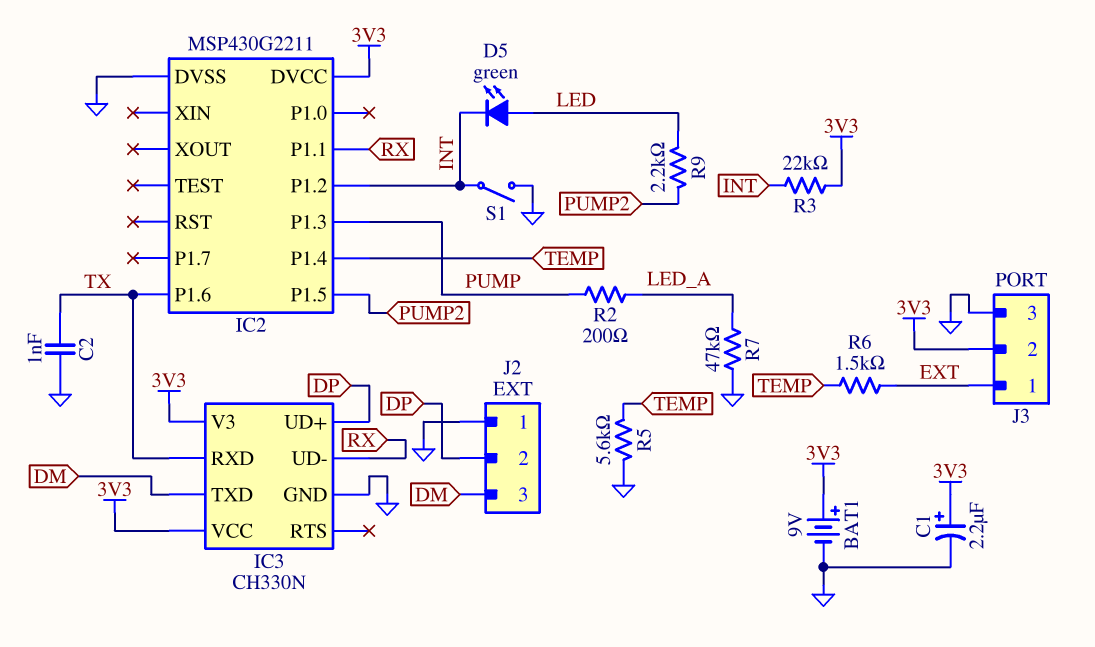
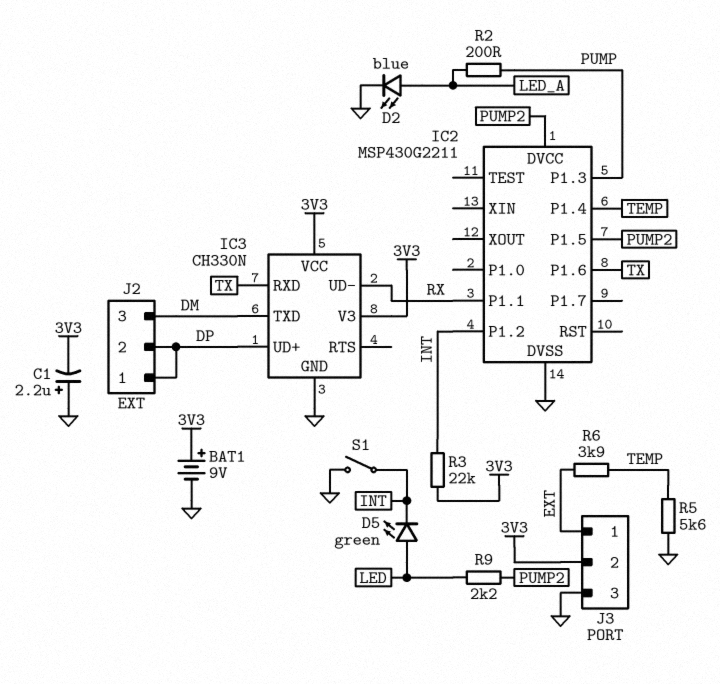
C1: 2.2uF (plus 3V3, minus GND) -> 2.2uF (plus GND, minus 3V3)
C2: 1nF (GND, TX) -> none
D2: none -> LED blue (A LED_A, K GND)
IC2 pin DVCC: 3V3 -> PUMP2
J2 pin 1: GND -> DP
R6: 1.5k (EXT, TEMP) -> 3.9k (EXT, TEMP)
R7: 47k (GND, LED_A) -> none

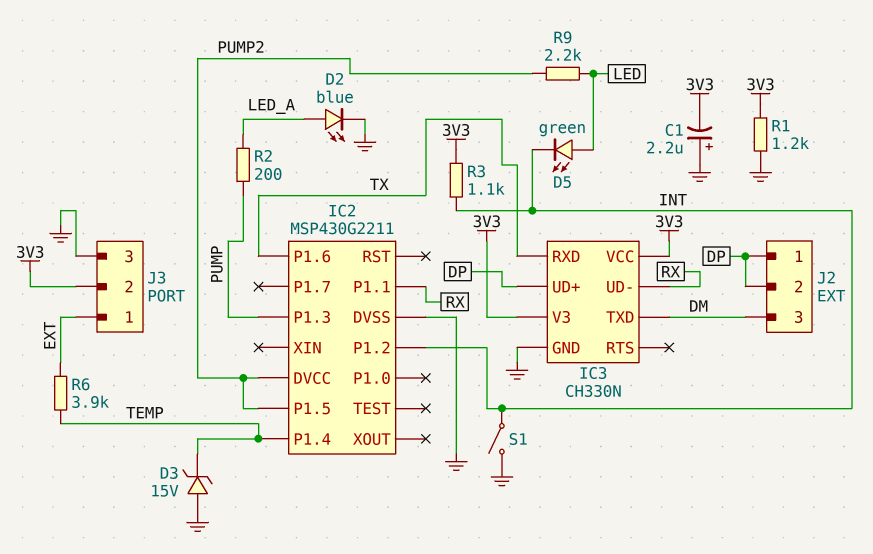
BAT1: 9V (plus 3V3, minus GND) -> none
D3: none -> zener 15V (A GND, K TEMP)
R1: none -> 1.2k (3V3, GND)
R3: 22k (3V3, INT) -> 1.1k (3V3, INT)
R5: 5.6k (GND, TEMP) -> none

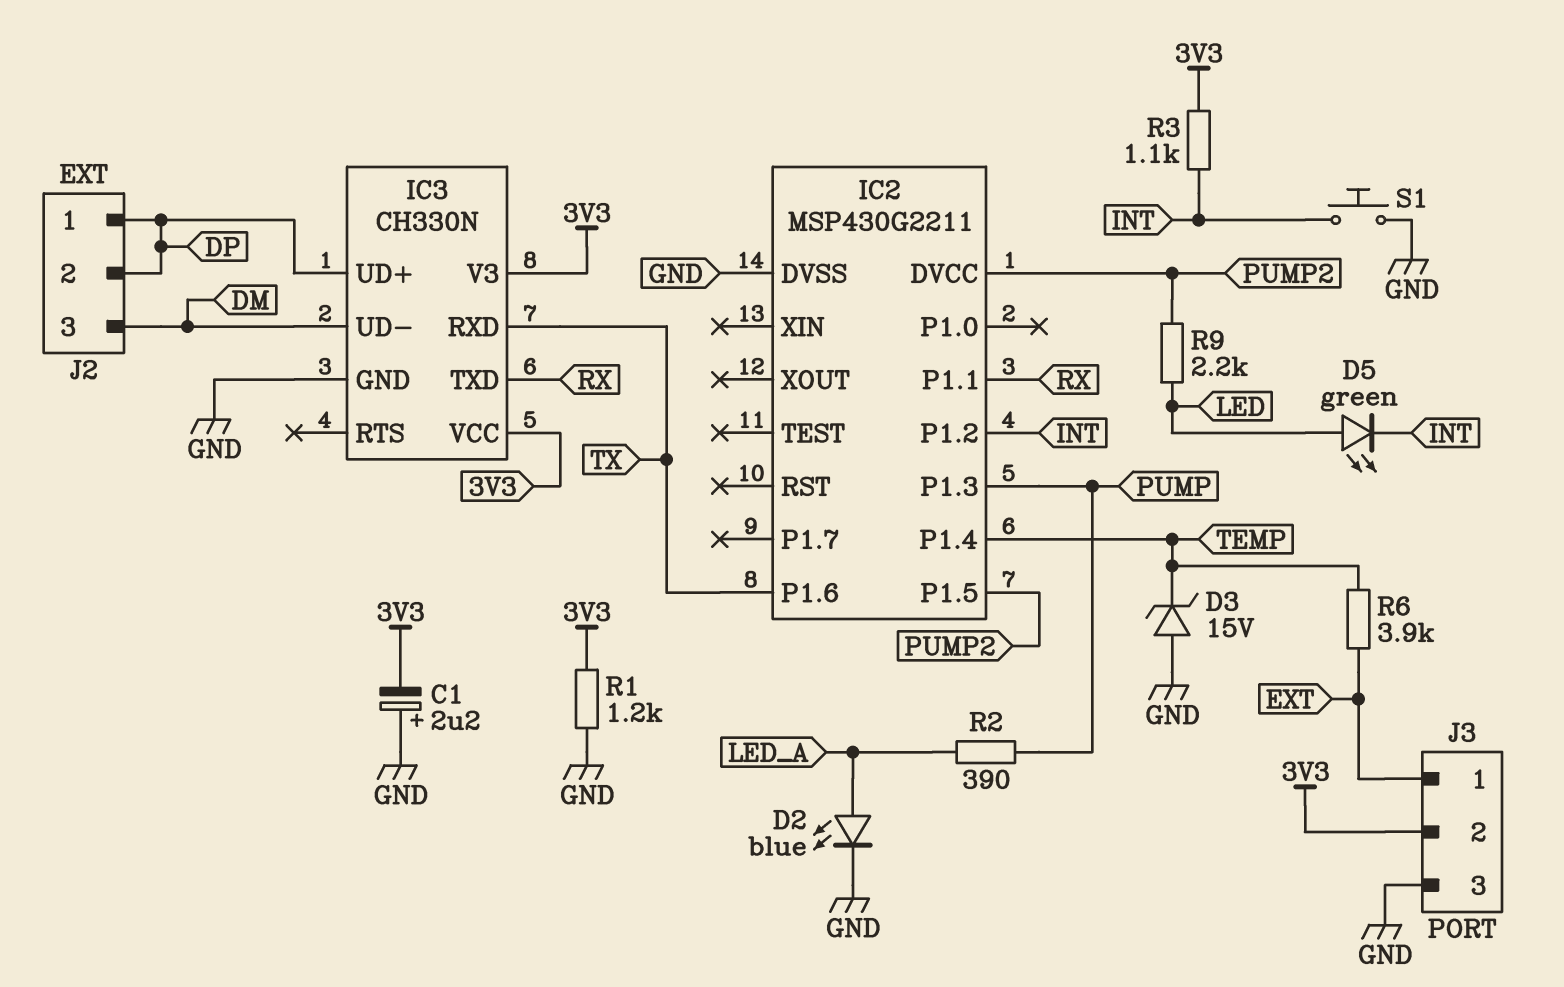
IC3 pin TXD: DM -> RX
IC3 pin UD-: RX -> DM
R2: 200 (LED_A, PUMP) -> 390 (LED_A, PUMP)
S1: switch (GND, INT) -> button (GND, INT)

